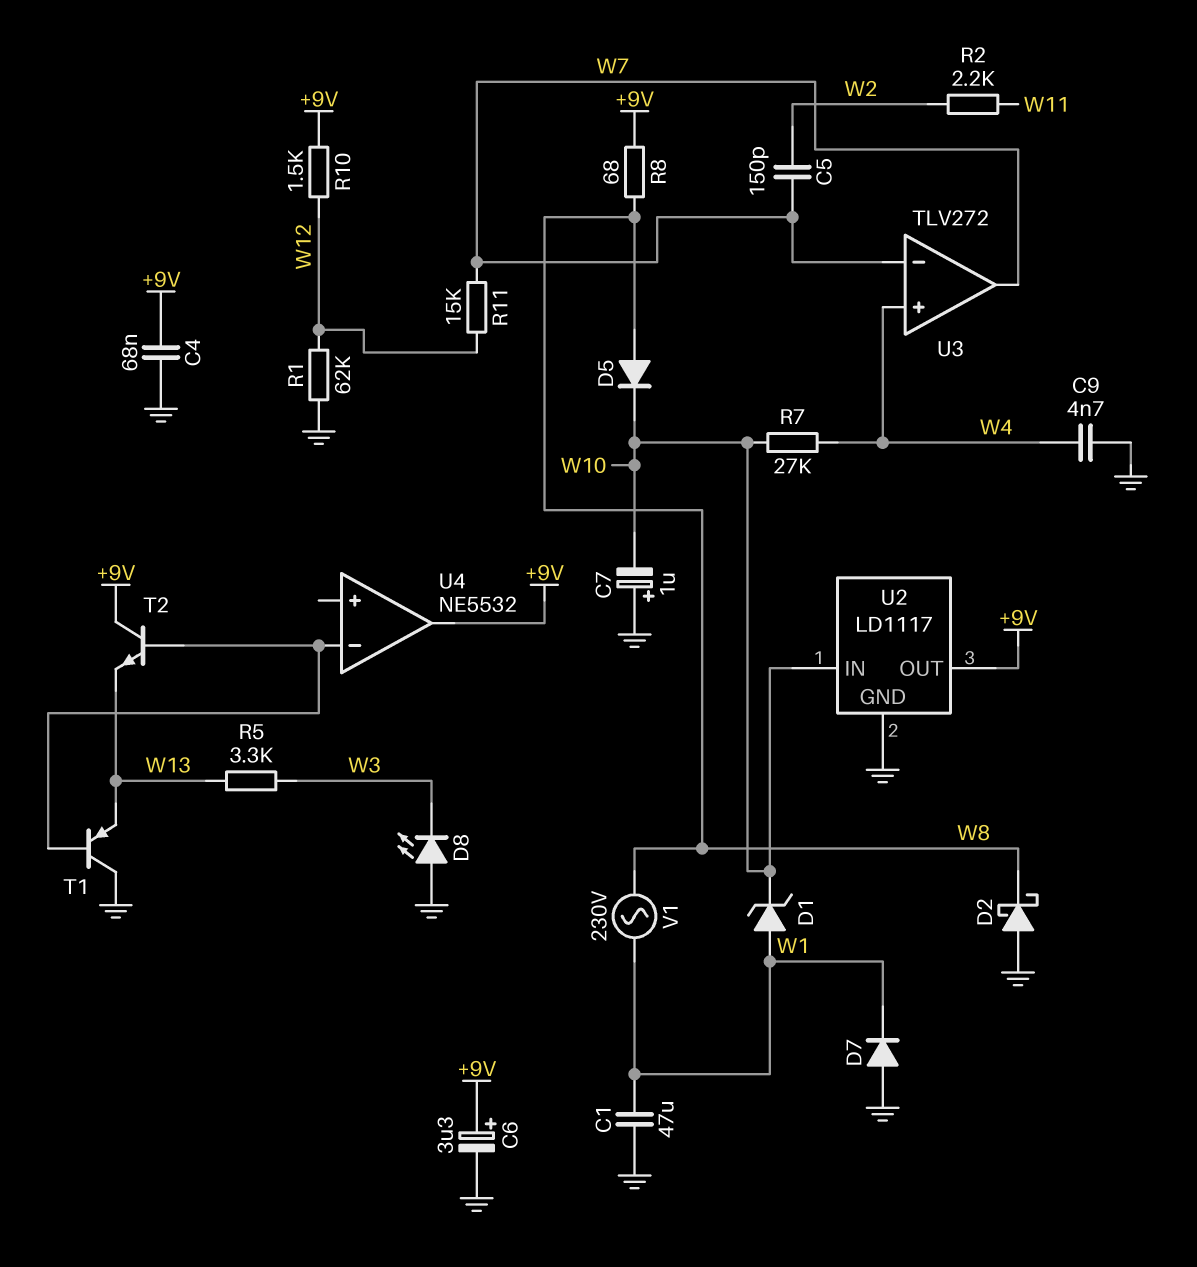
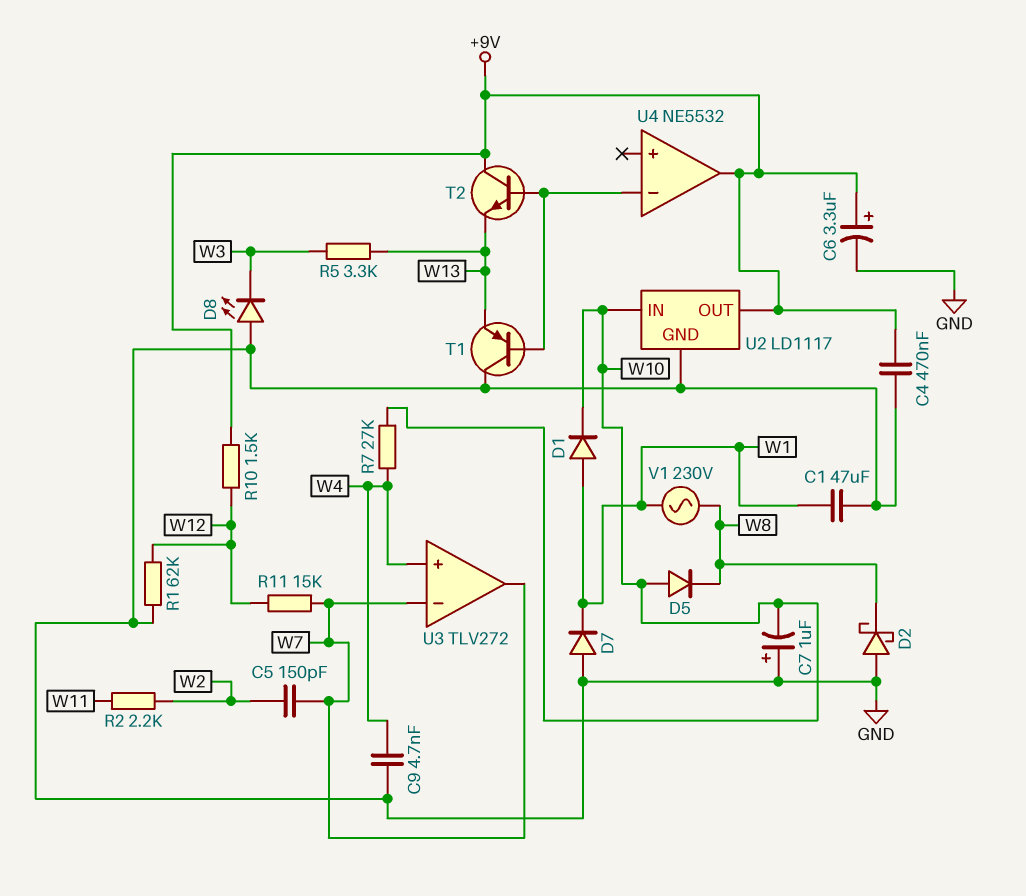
C4: 68nF (+9V, GND) -> 470nF (+9V, GND)
D1: zener (A W1, K W10) -> diode (A W1, K W10)
D5: diode (A W8, K W10) -> diode (A W10, K W8)
R8: 68 (+9V, W8) -> none

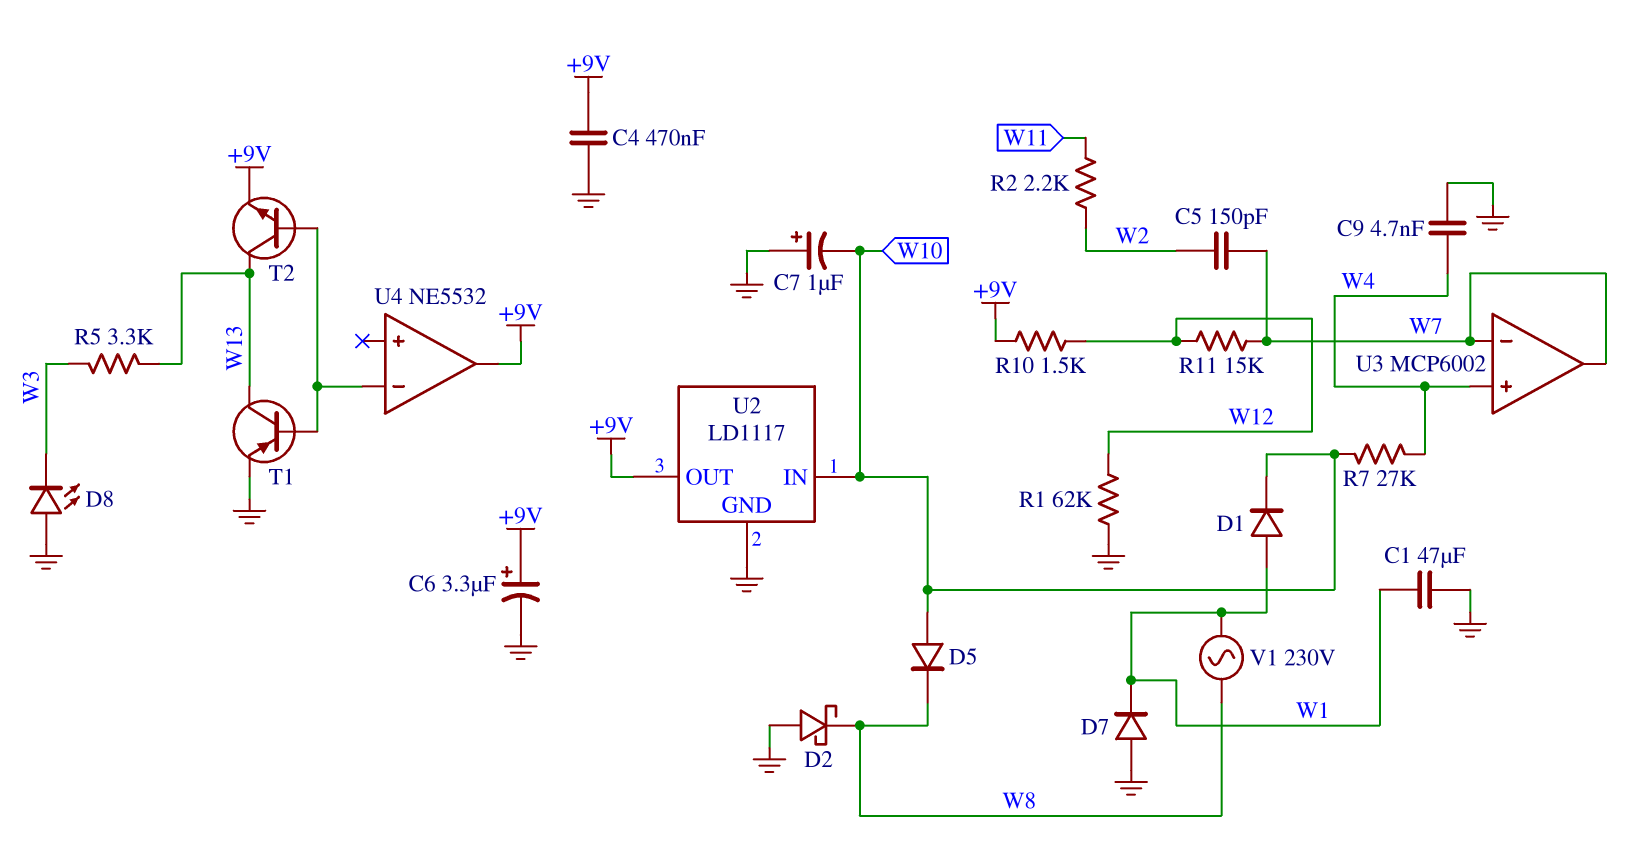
T1: PNP (B U4/in-, C GND, E W13) -> PNP (B U4/in-, C W13, E GND)
T2: NPN (B U4/in-, C +9V, E W13) -> NPN (B U4/in-, C W13, E +9V)
U3: TLV272 -> MCP6002

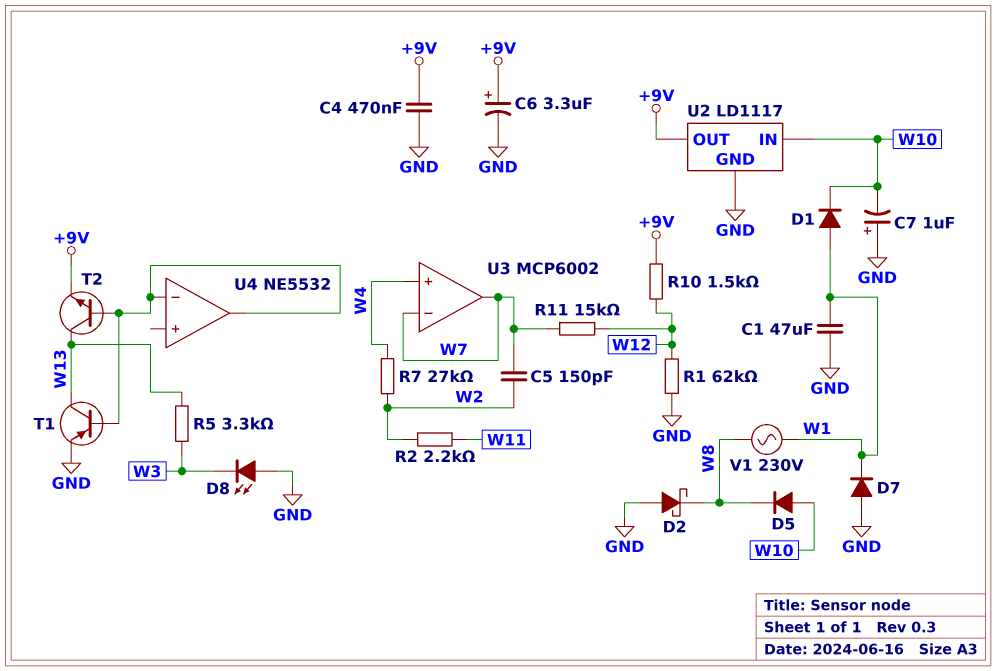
C9: 4.7nF (GND, W4) -> none
R7: 27k (W4, W10) -> 27k (W2, W4)
U4 pin out: +9V -> U4/in-

